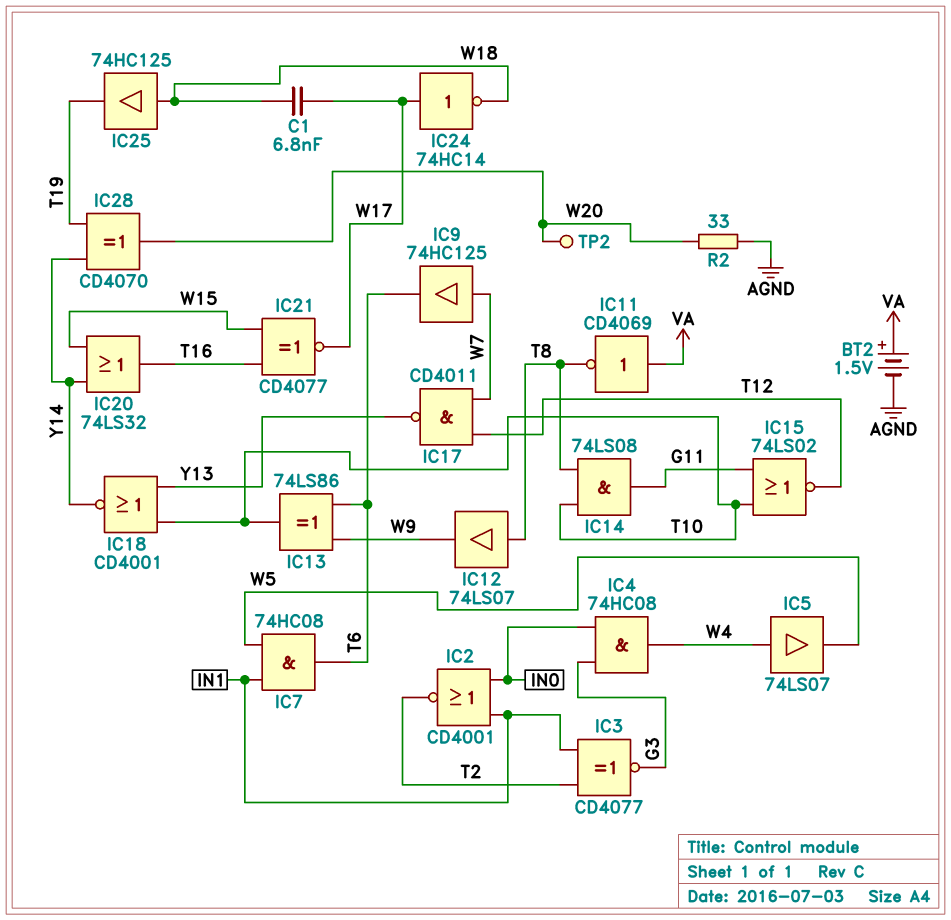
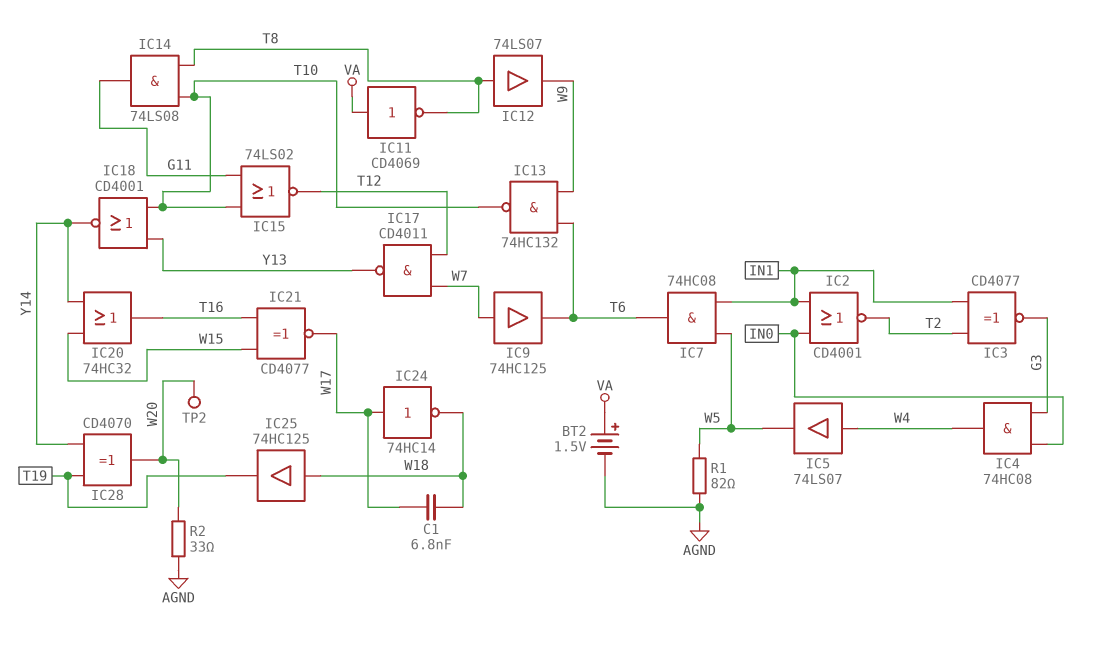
IC13: XOR 74LS86 (in T6, in W9, out T10) -> NAND 74HC132 (in T6, in W9, out T10)
IC20: OR 74LS32 (in W15, in Y14, out T16) -> OR 74HC32 (in W15, in Y14, out T16)
R1: none -> 82 (AGND, W5)

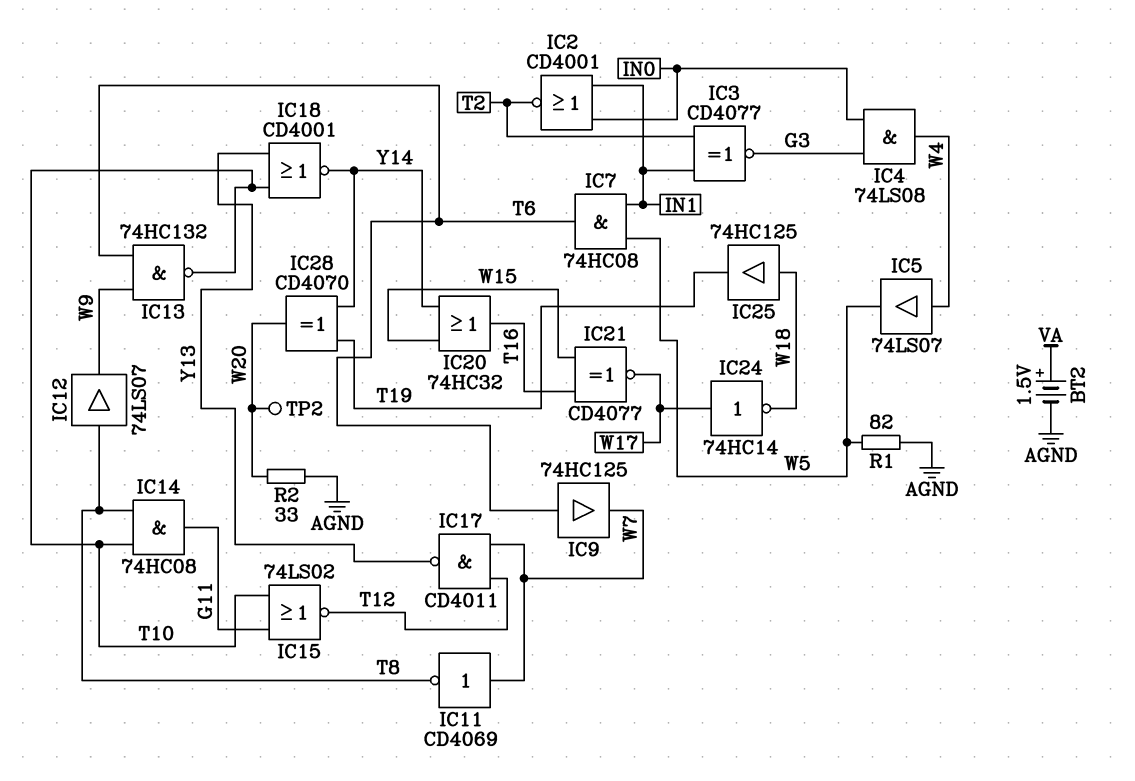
C1: 6.8nF (W17, W18) -> none
IC4: AND 74HC08 (in G3, in IN0, out W4) -> AND 74LS08 (in G3, in IN0, out W4)
IC9: buffer 74HC125 (in W7, out T6) -> buffer 74HC125 (in T6, out W7)
IC11: NOT CD4069 (in VA, out T8) -> NOT CD4069 (in W7, out T8)
IC14: AND 74LS08 (in T8, in T10, out G11) -> AND 74HC08 (in T8, in T10, out G11)

